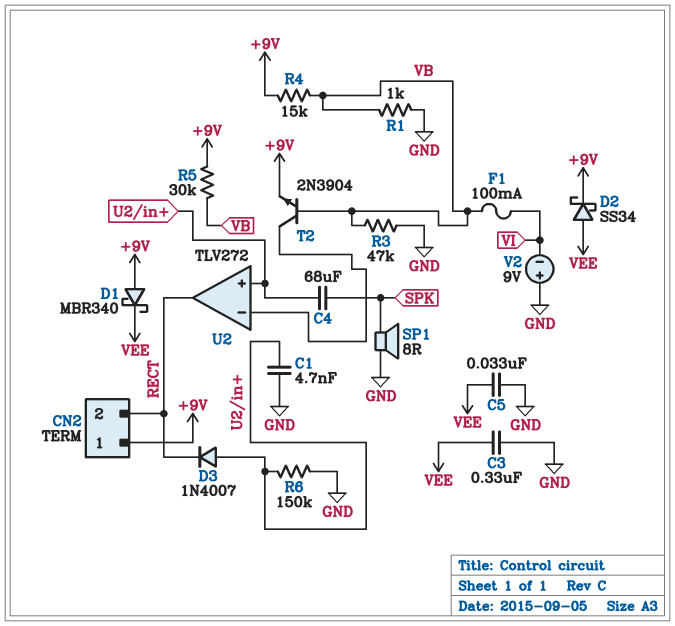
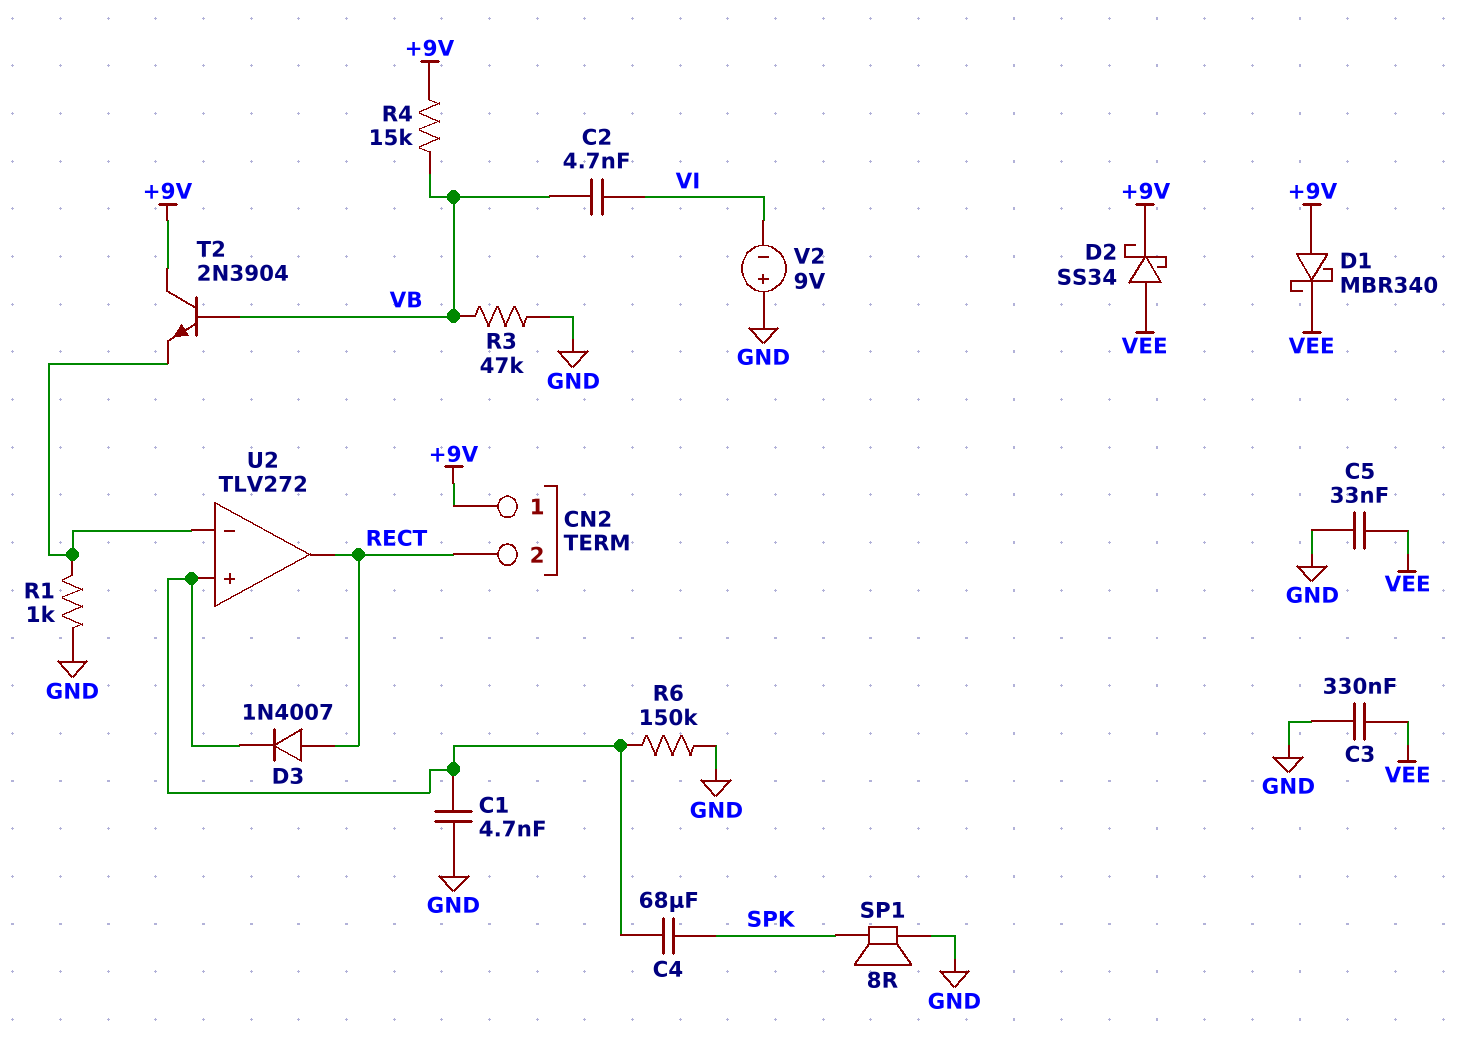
C2: none -> 4.7nF (VB, VI)
D3: diode 1N4007 (A U2/in+, K RECT) -> diode 1N4007 (A RECT, K U2/in+)
F1: 100mA (VB, VI) -> none
R1: 1k (GND, VB) -> 1k (GND, U2/in-)
R5: 30k (+9V, VB) -> none
T2: NPN 2N3904 (B VB, C U2/in-, E +9V) -> NPN 2N3904 (B VB, C +9V, E U2/in-)

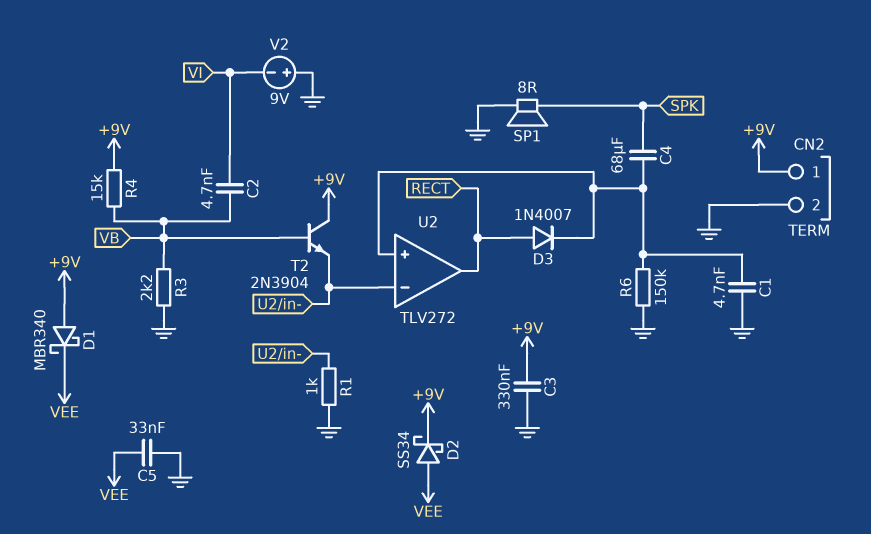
C3: 330nF (GND, VEE) -> 330nF (+9V, GND)
CN2 pin 2: RECT -> GND
R3: 47k (GND, VB) -> 2.2k (GND, VB)

